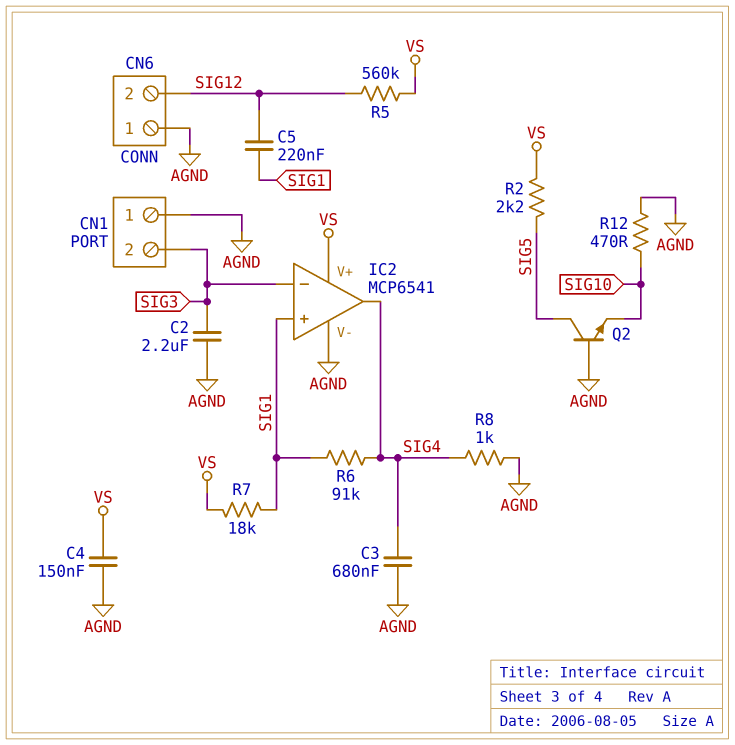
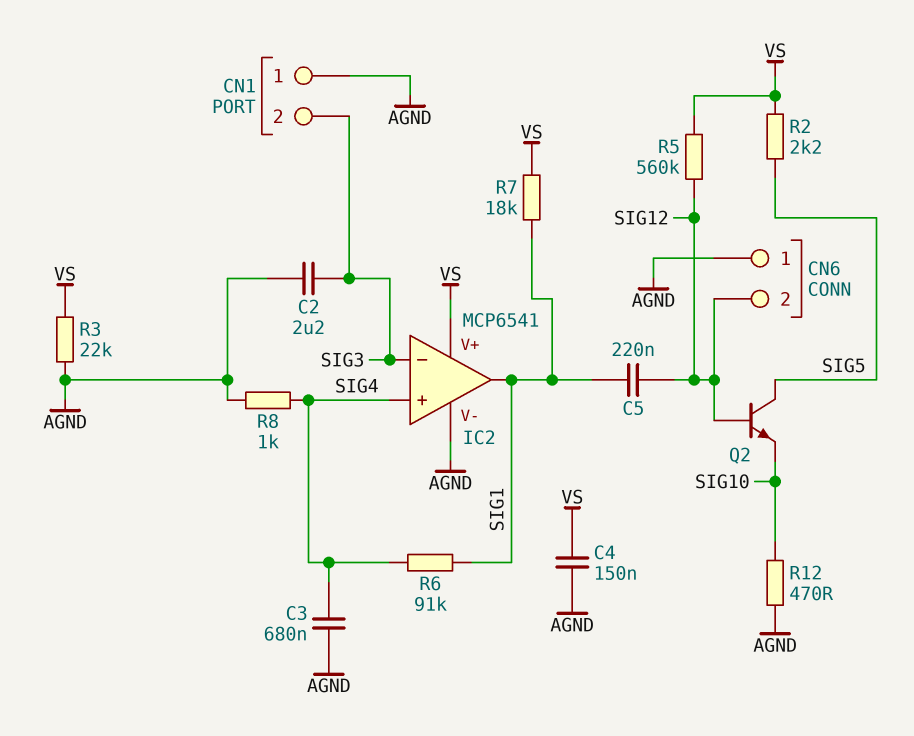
IC2 pin in+: SIG1 -> SIG4
IC2 pin out: SIG4 -> SIG1
Q2: NPN (B AGND, C SIG5, E SIG10) -> NPN (B SIG12, C SIG5, E SIG10)
R3: none -> 22k (AGND, VS)

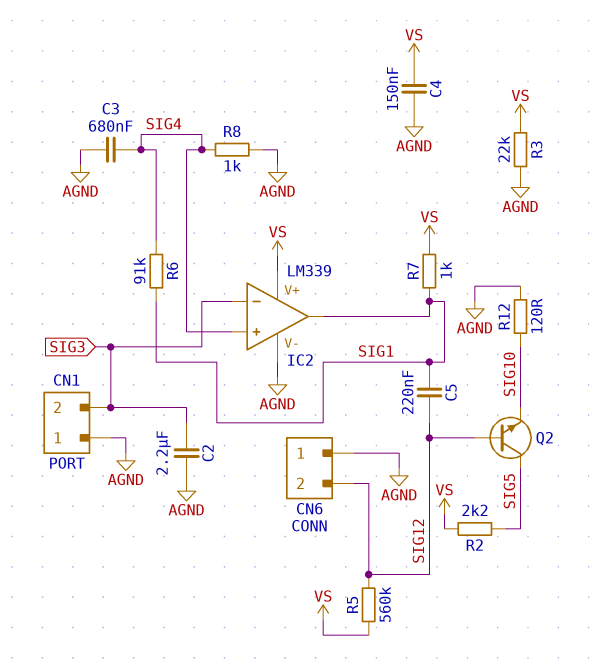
IC2: MCP6541 -> LM339
R7: 18k (SIG1, VS) -> 1k (SIG1, VS)
R12: 470 (AGND, SIG10) -> 120 (AGND, SIG10)

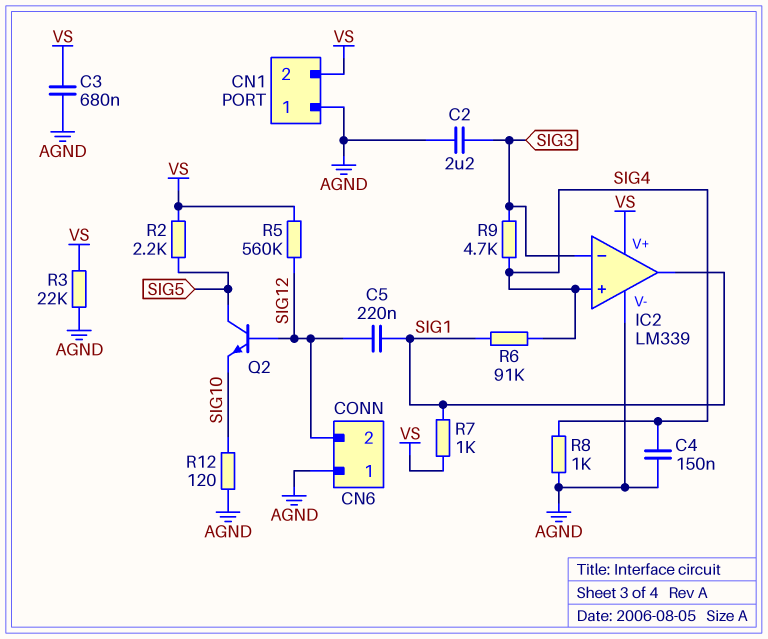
C3: 680nF (AGND, SIG4) -> 680nF (AGND, VS)
C4: 150nF (AGND, VS) -> 150nF (AGND, SIG4)
CN1 pin 2: SIG3 -> VS
R9: none -> 4.7k (SIG3, SIG4)

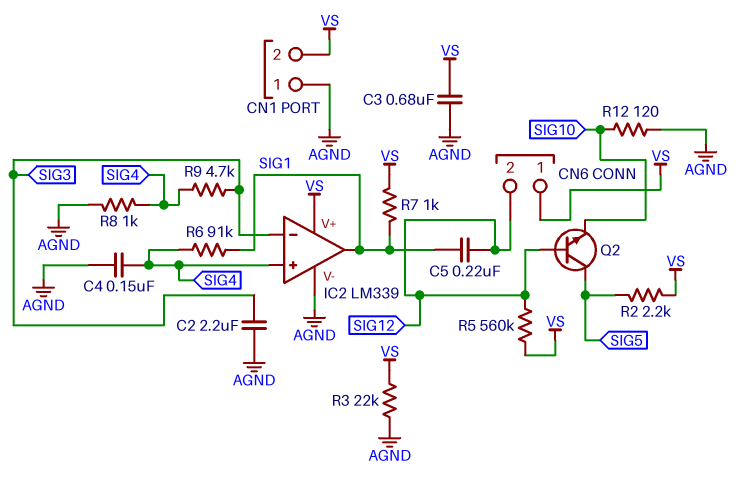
CN6 pin 1: AGND -> VS

